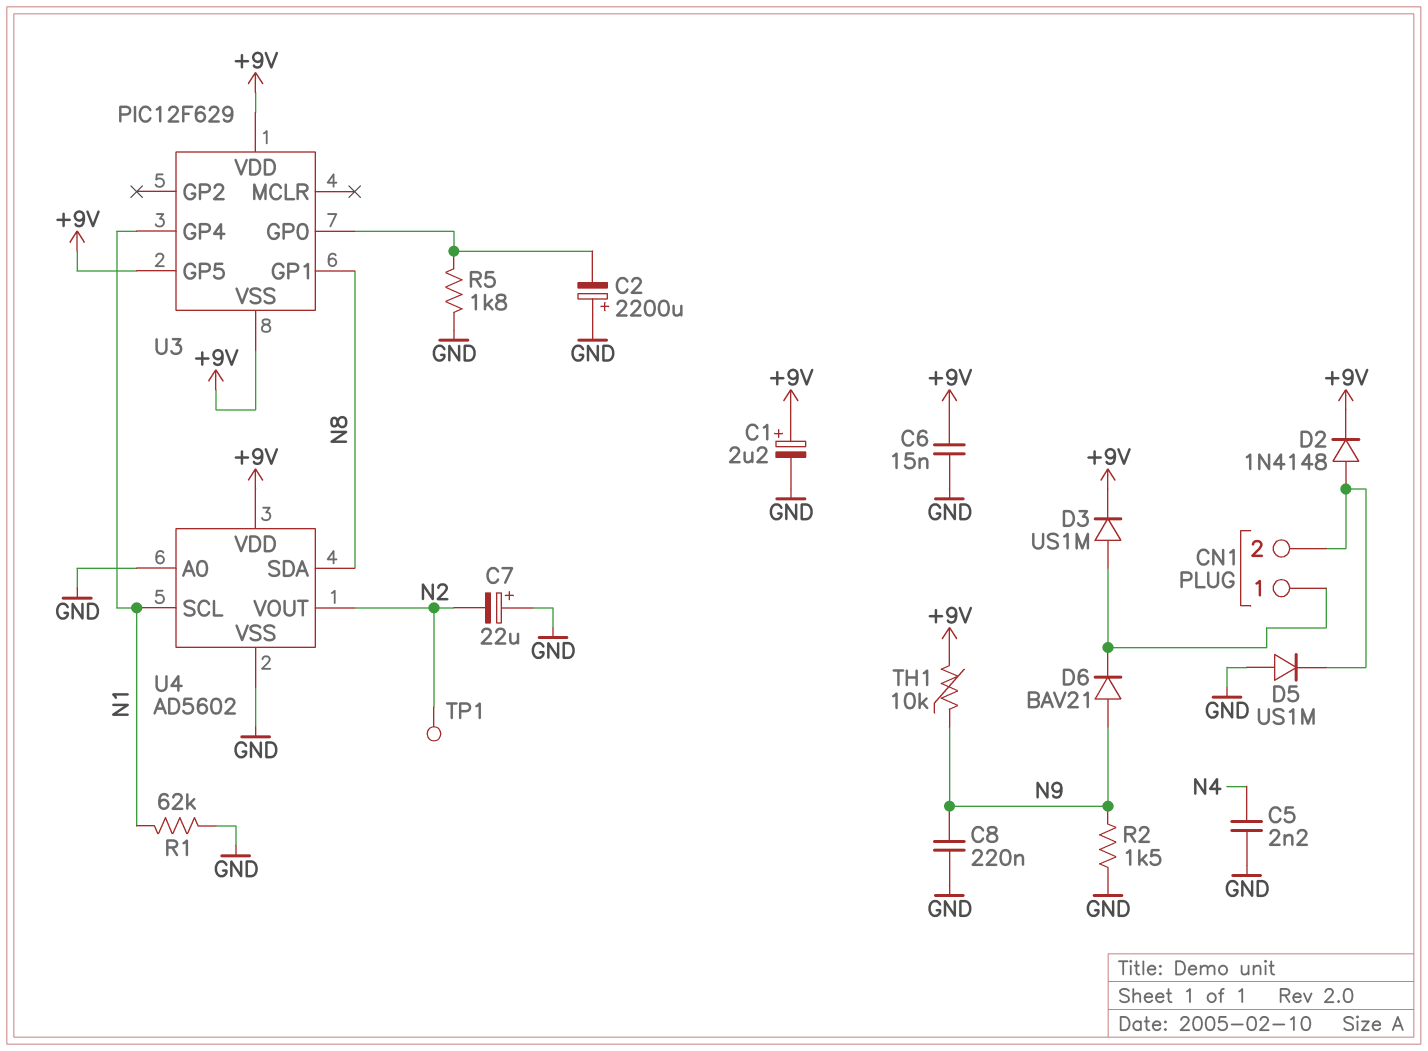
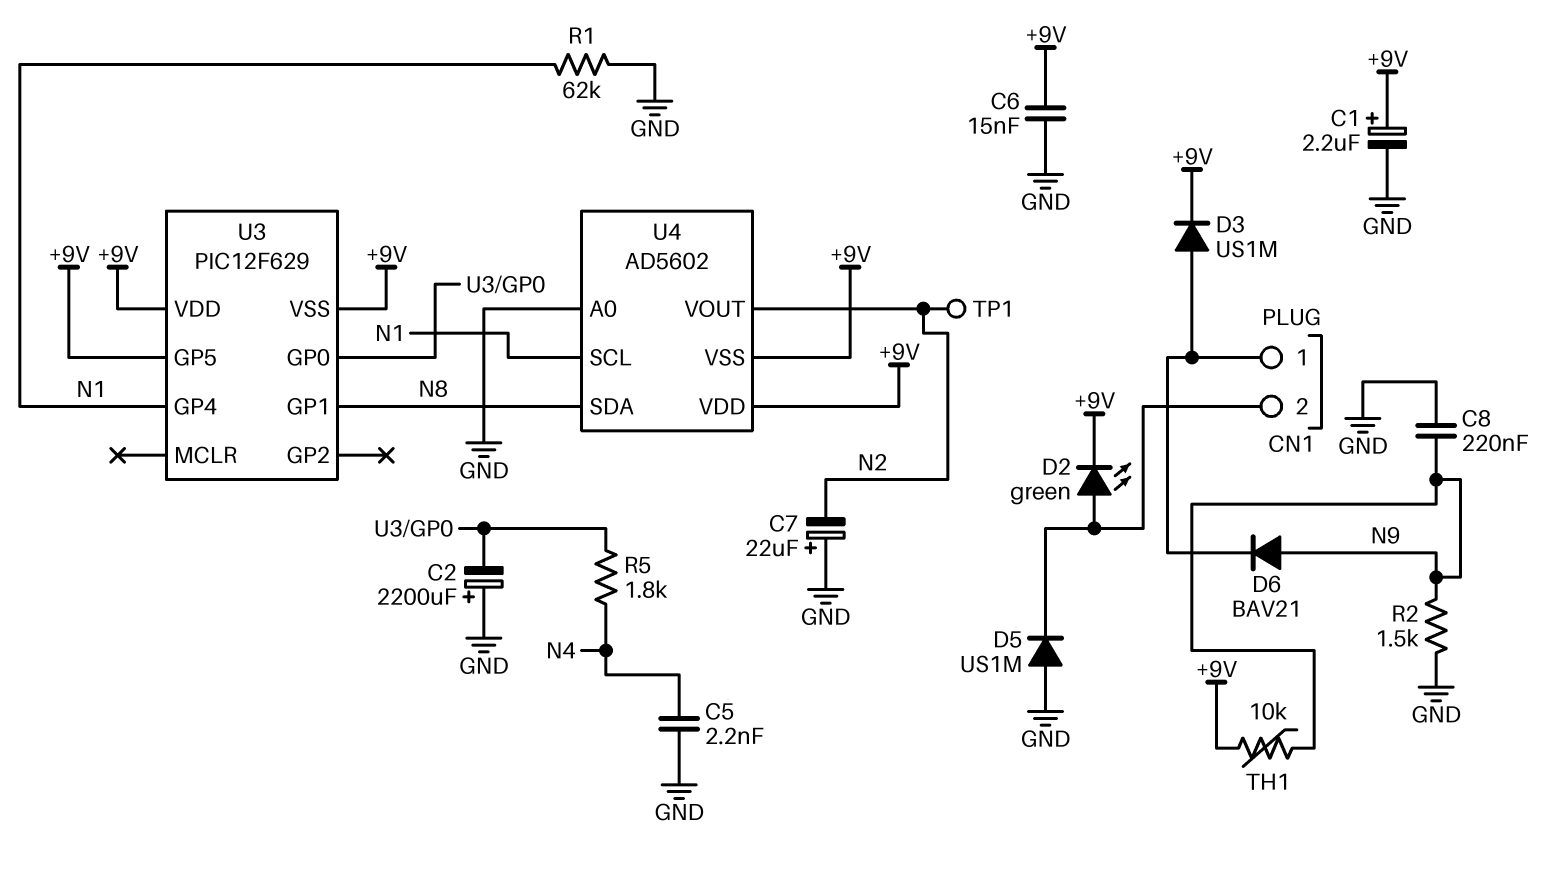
D2: diode 1N4148 (A CN1/2, K +9V) -> LED green (A CN1/2, K +9V)
R5: 1.8k (GND, U3/GP0) -> 1.8k (N4, U3/GP0)
U4 pin VSS: GND -> +9V

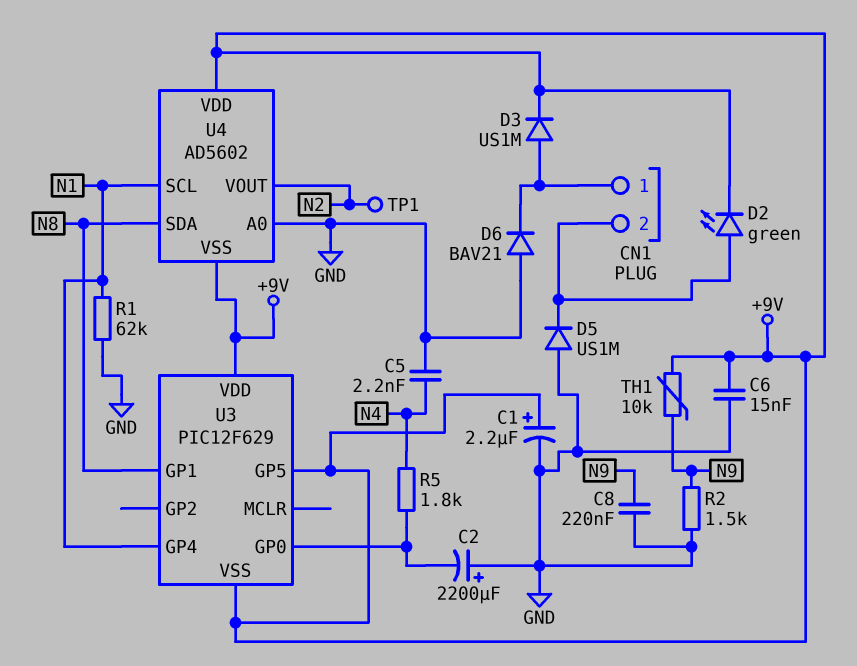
C7: 22uF (plus GND, minus N2) -> none
D6: diode BAV21 (A N9, K CN1/1) -> diode BAV21 (A GND, K CN1/1)

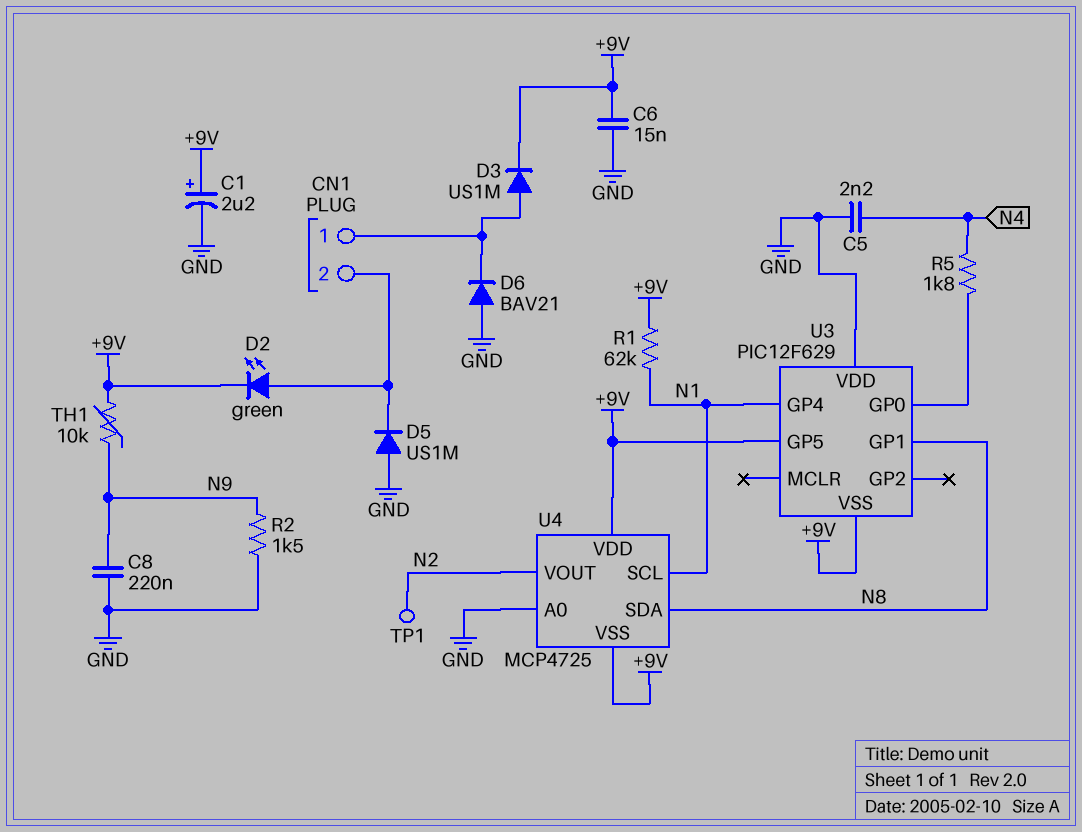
C2: 2200uF (plus GND, minus U3/GP0) -> none
R1: 62k (GND, N1) -> 62k (+9V, N1)
U3 pin VDD: +9V -> GND
U4: AD5602 -> MCP4725

